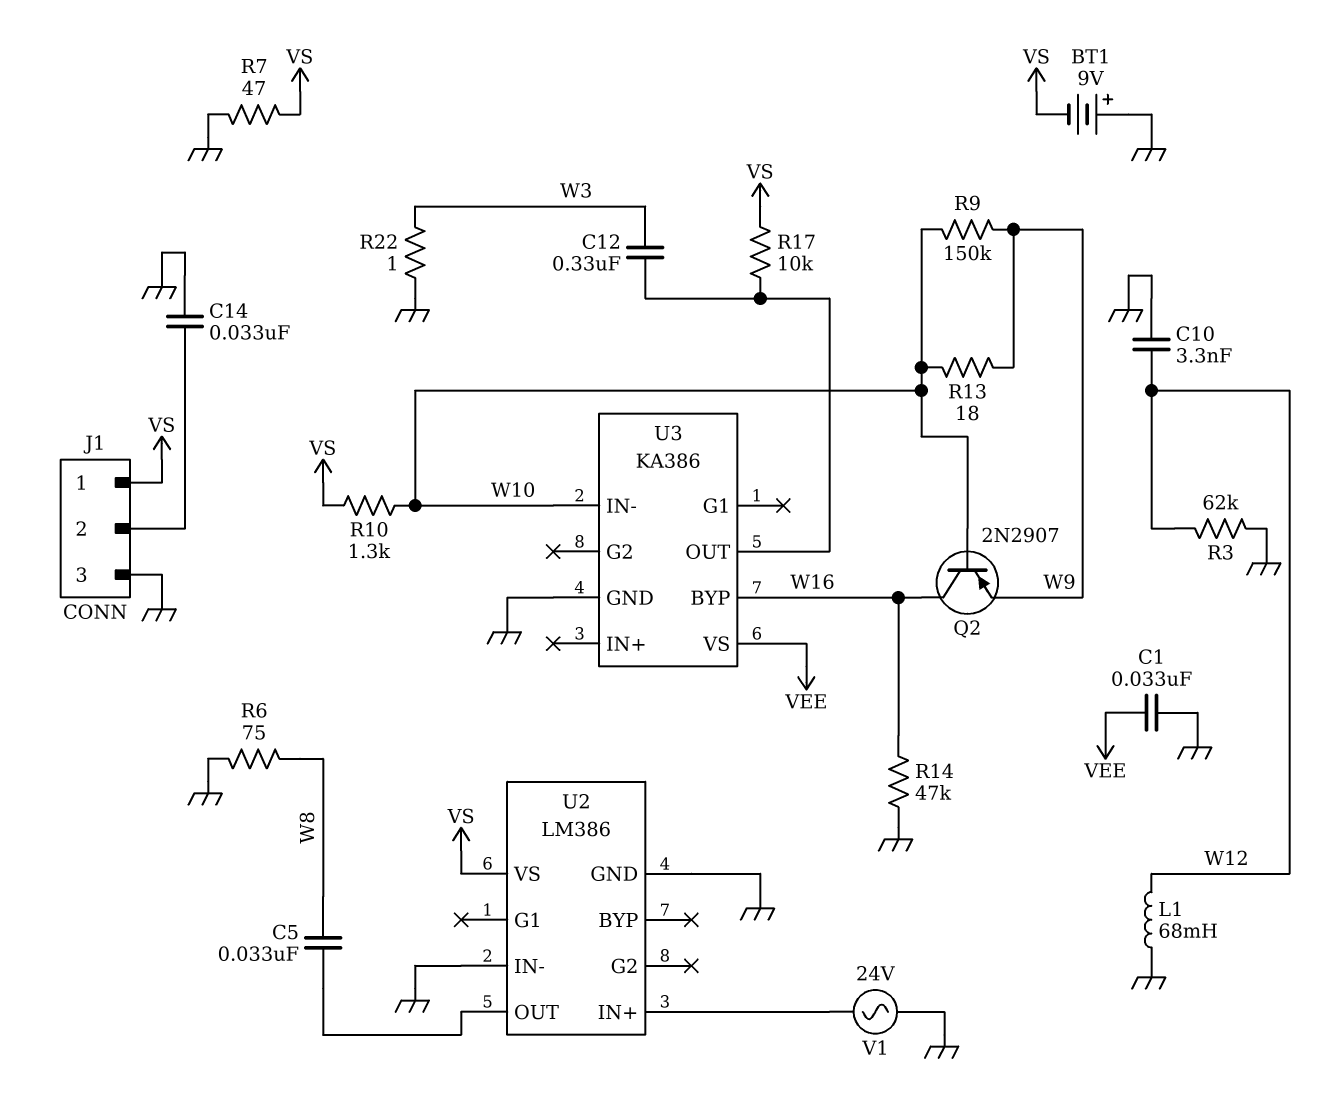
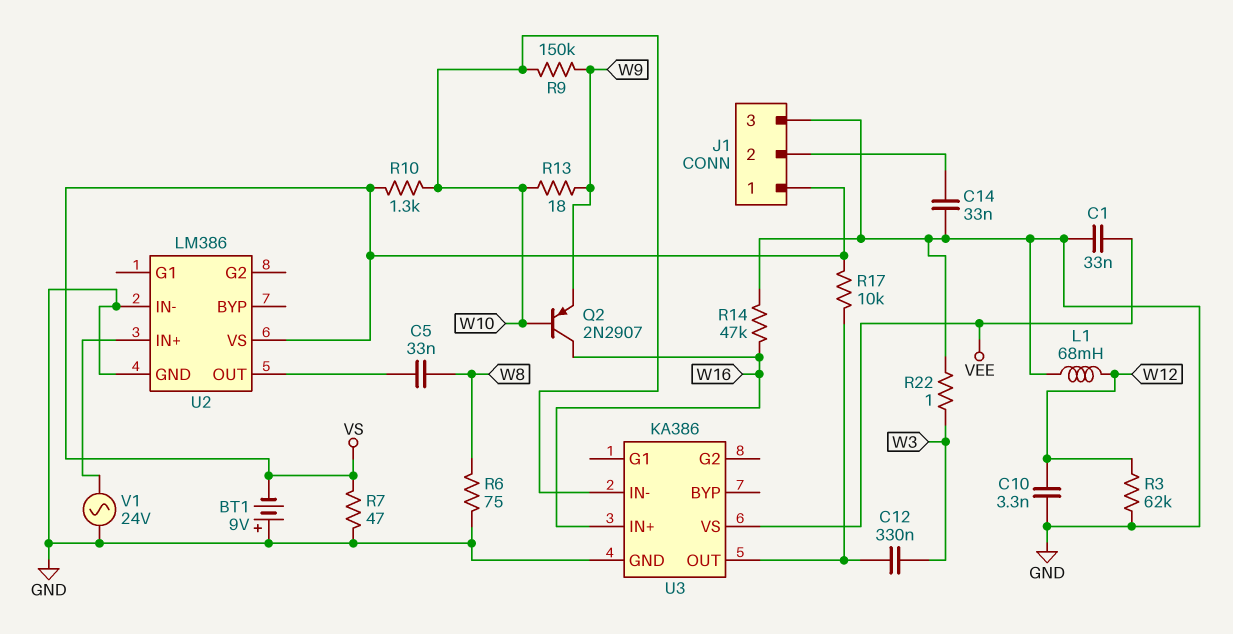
U3 pin BYP: W16 -> none
U3 pin IN+: none -> W16

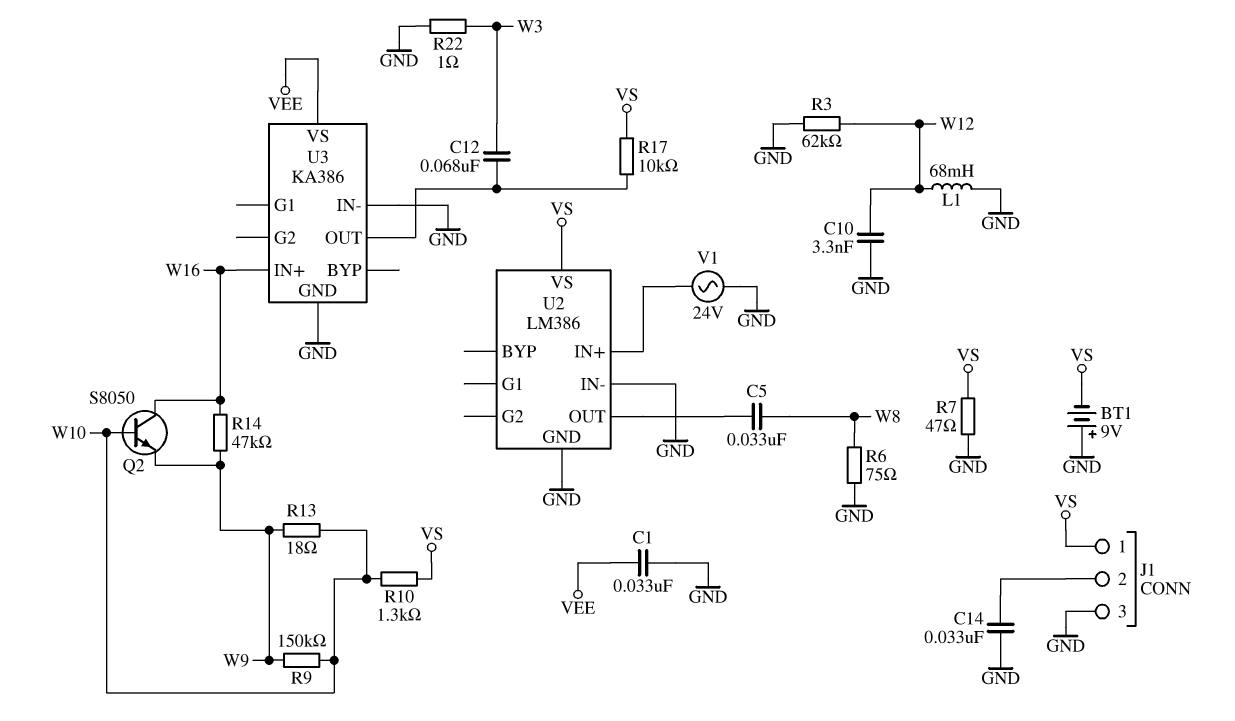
C12: 330nF (U3/OUT, W3) -> 68nF (U3/OUT, W3)
Q2: PNP 2N2907 (B W10, C W16, E W9) -> NPN S8050 (B W10, C W16, E W9)
R14: 47k (GND, W16) -> 47k (W9, W16)
U3 pin IN-: W10 -> GND

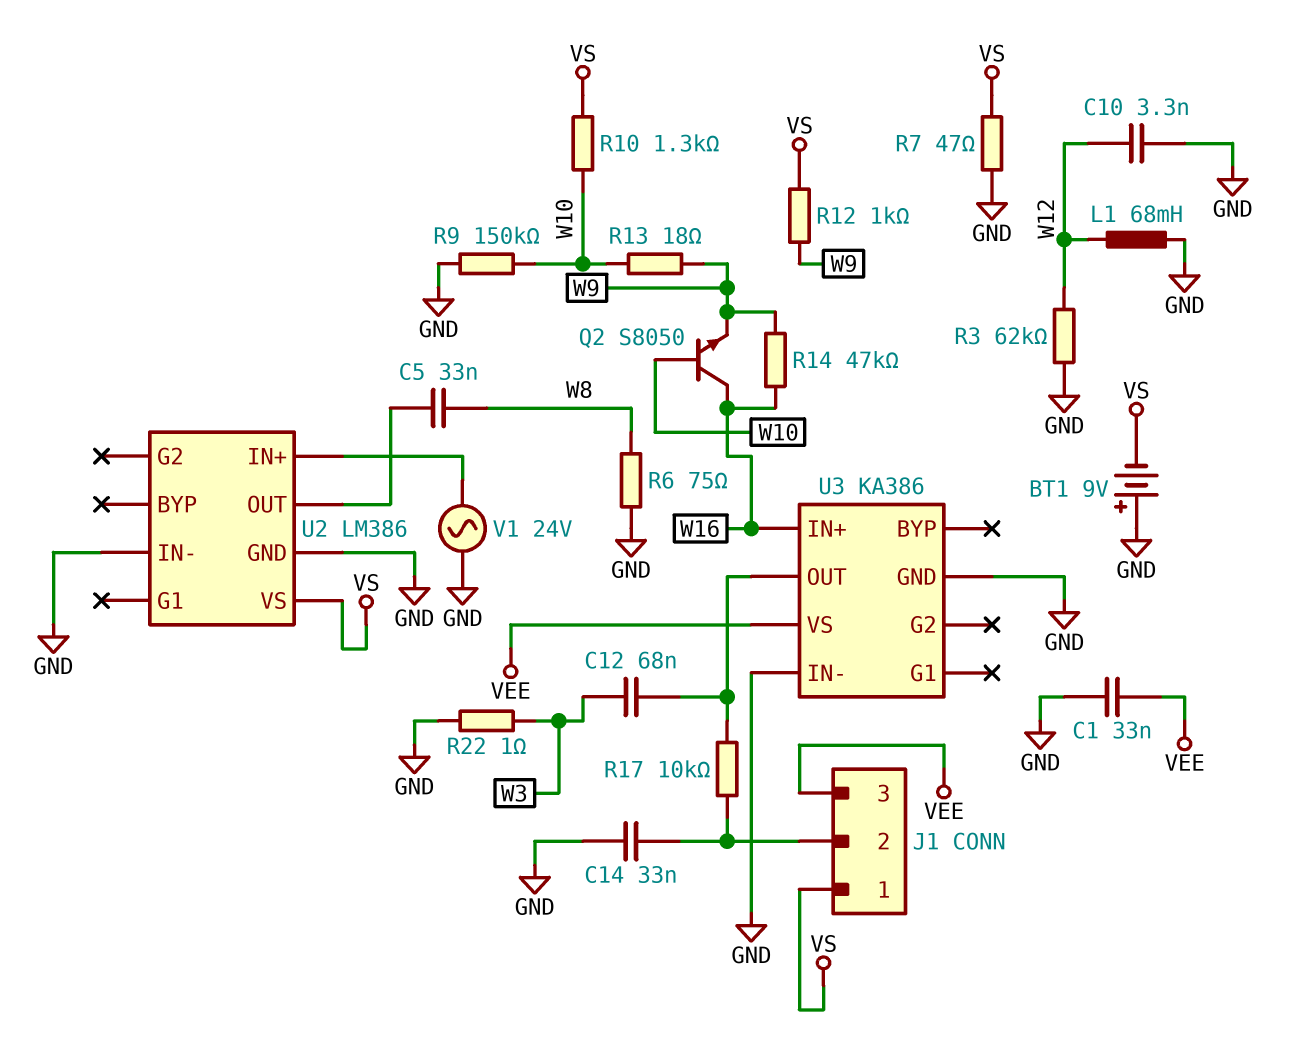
J1 pin 3: GND -> VEE
R9: 150k (W9, W10) -> 150k (GND, W10)
R12: none -> 1k (VS, W9)
R17: 10k (U3/OUT, VS) -> 10k (J1/2, U3/OUT)

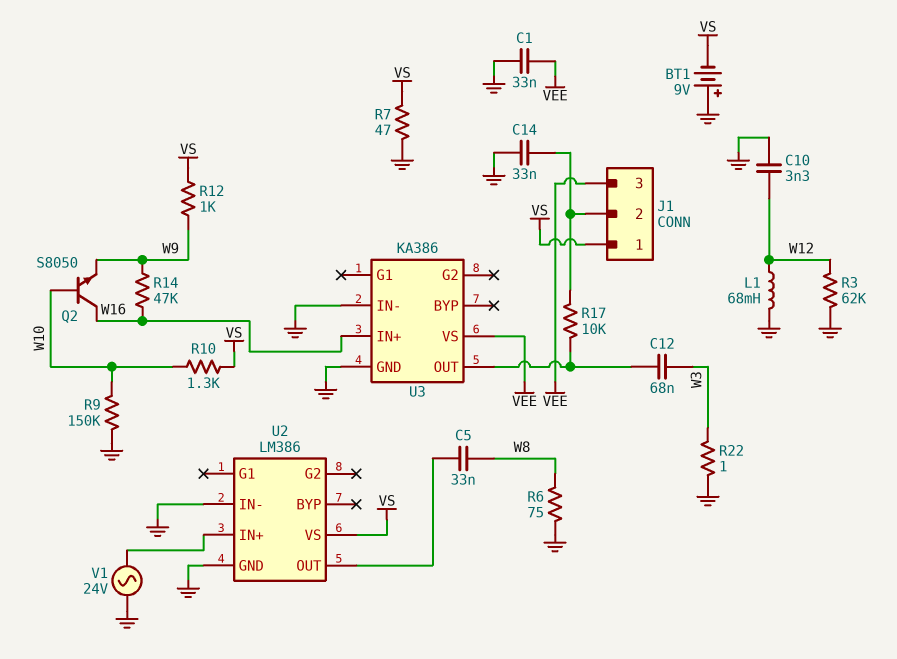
R13: 18 (W9, W10) -> none

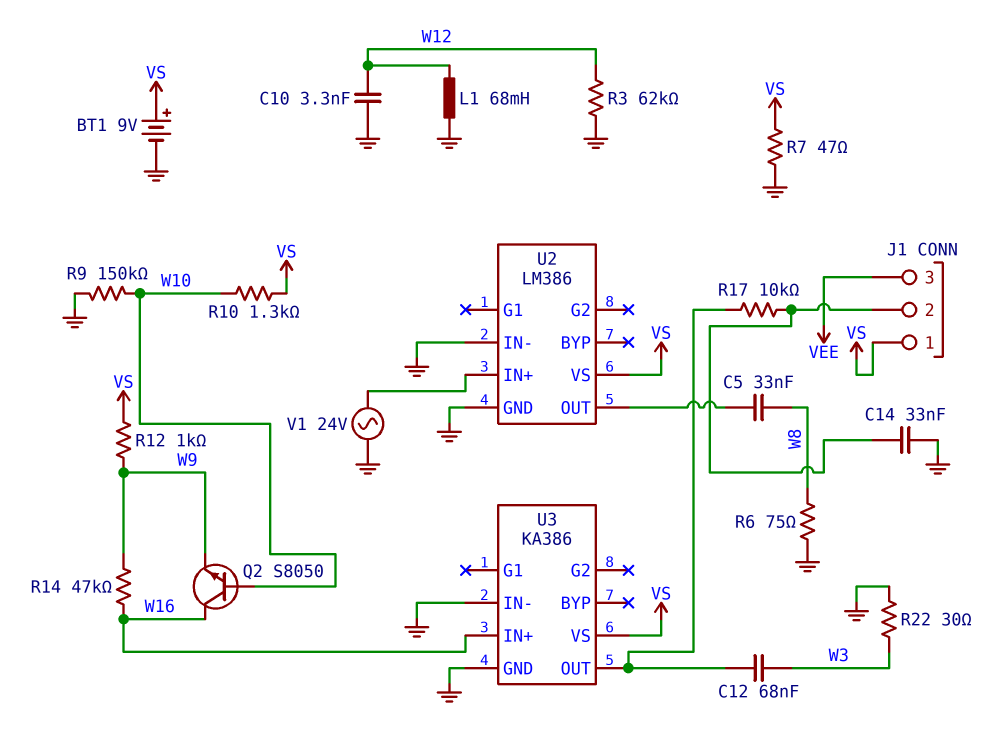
BT1: 9V (plus GND, minus VS) -> 9V (plus VS, minus GND)
C1: 33nF (GND, VEE) -> none
R22: 1 (GND, W3) -> 30 (GND, W3)
U3 pin VS: VEE -> VS

